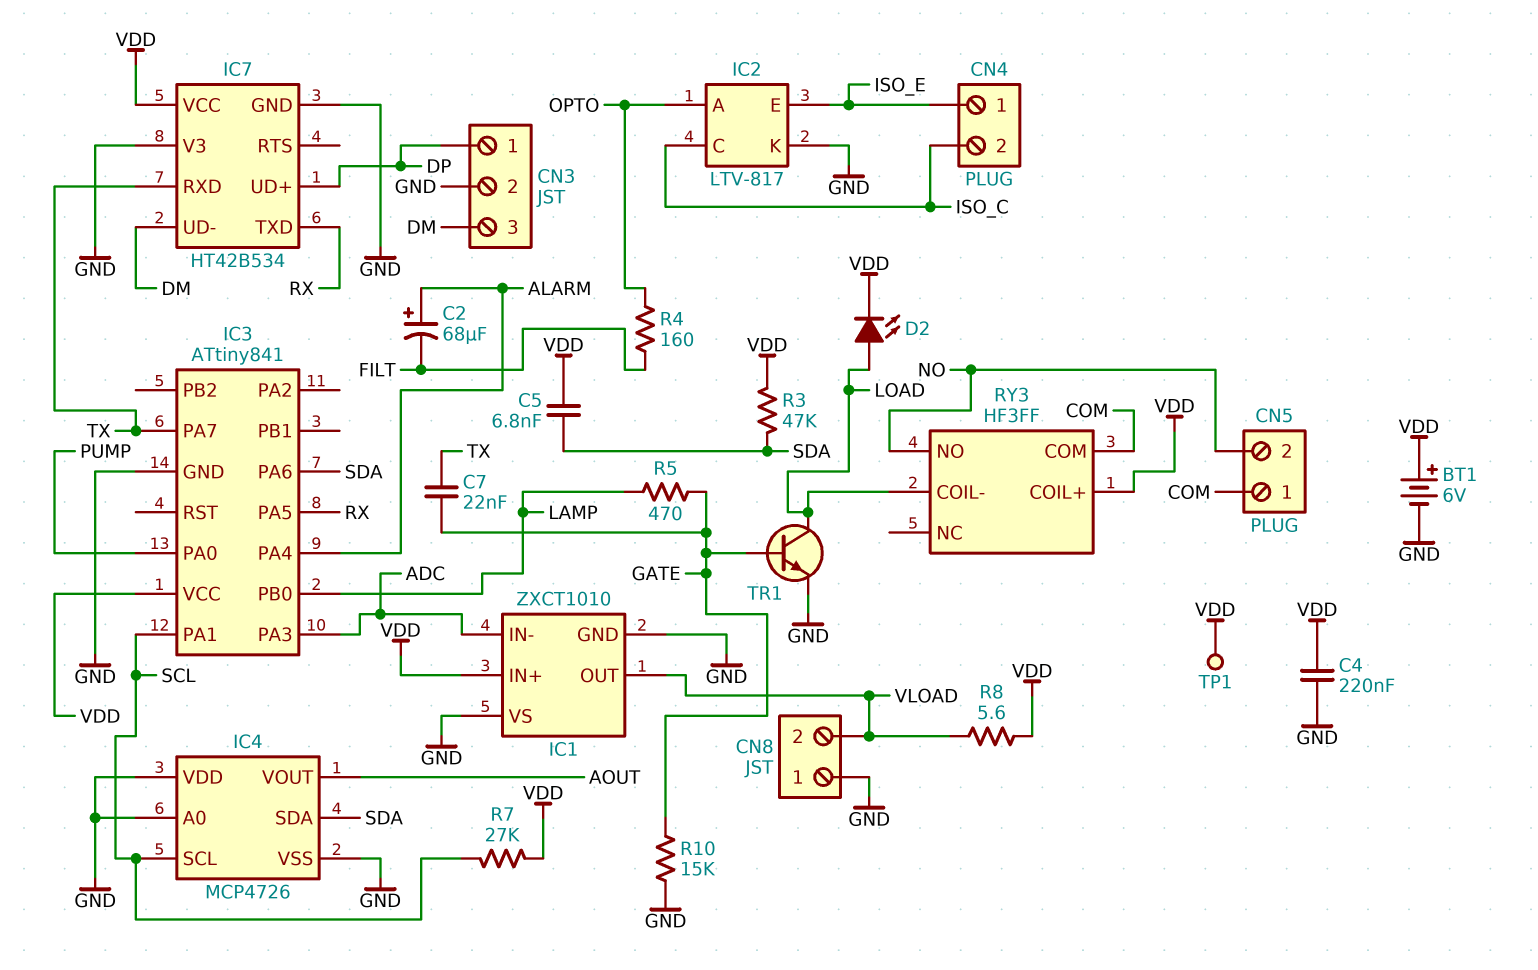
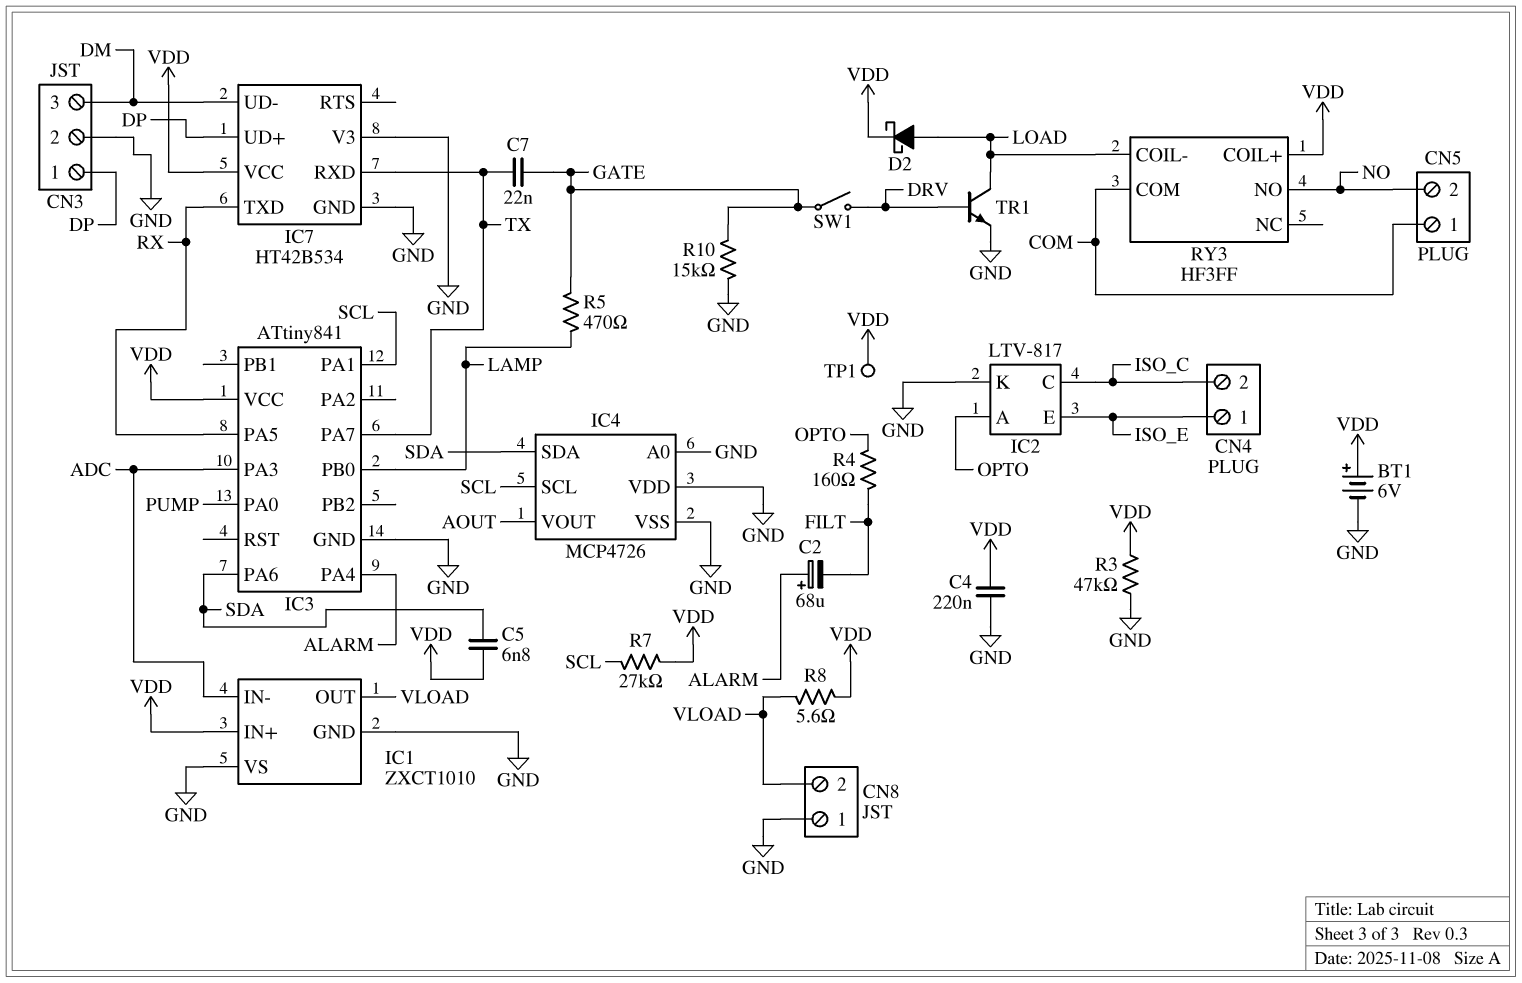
D2: LED (A LOAD, K VDD) -> schottky (A LOAD, K VDD)
R3: 47k (SDA, VDD) -> 47k (GND, VDD)
SW1: none -> switch (DRV, GATE)
TR1: NPN (B GATE, C LOAD, E GND) -> NPN (B DRV, C LOAD, E GND)

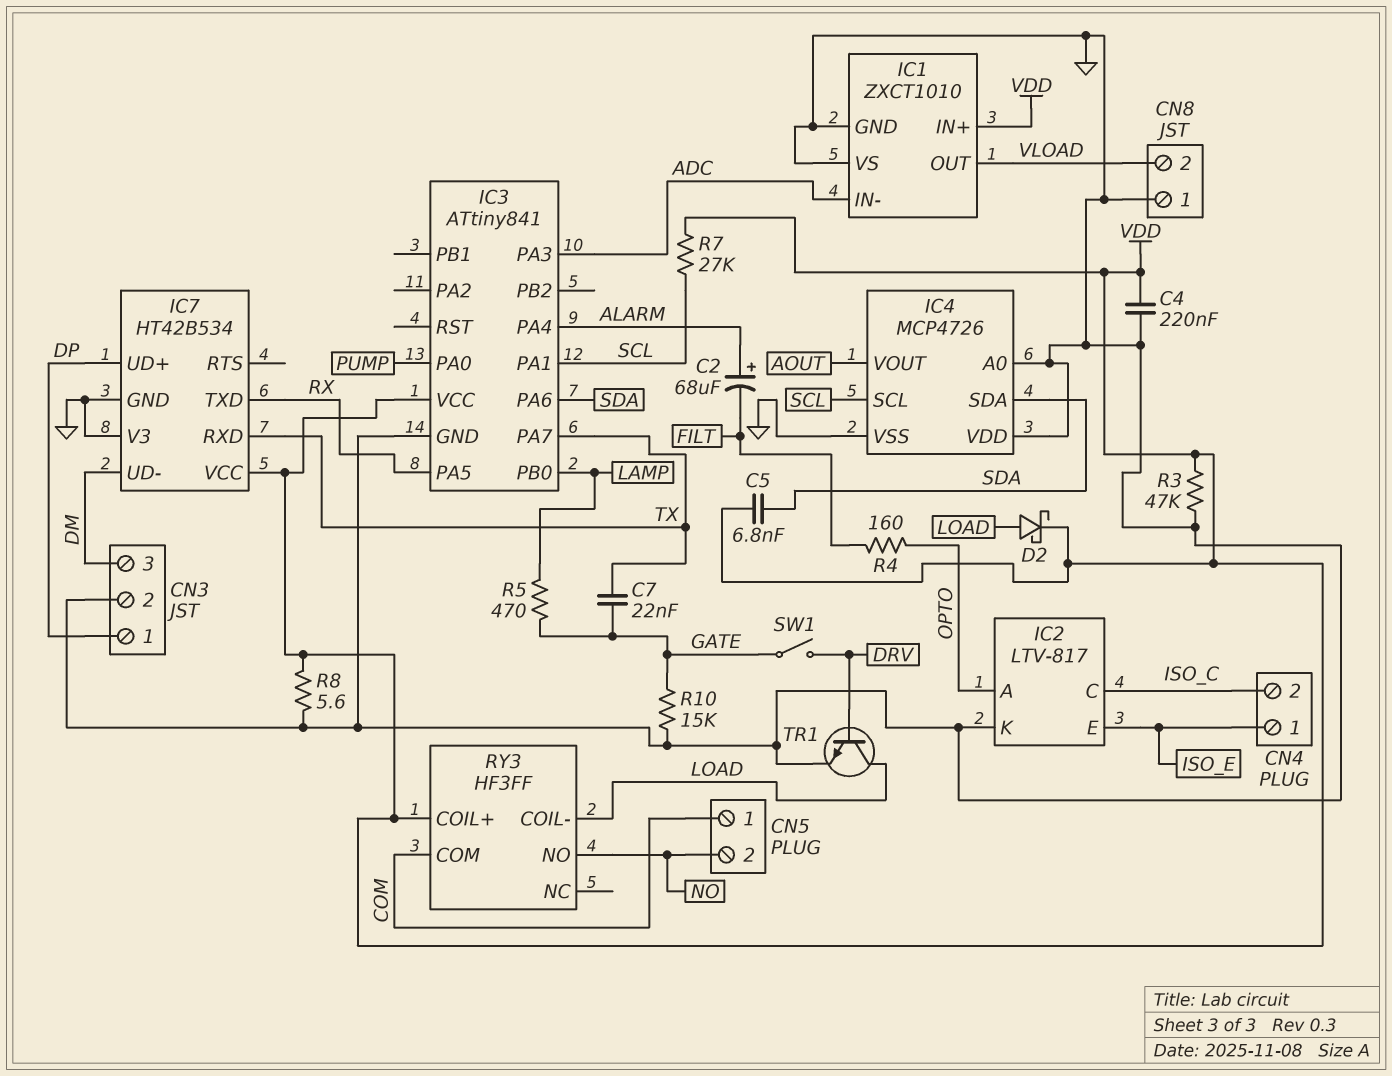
BT1: 6V (plus VDD, minus GND) -> none
R8: 5.6 (VDD, VLOAD) -> 5.6 (GND, VDD)
TP1: test point (VDD) -> none

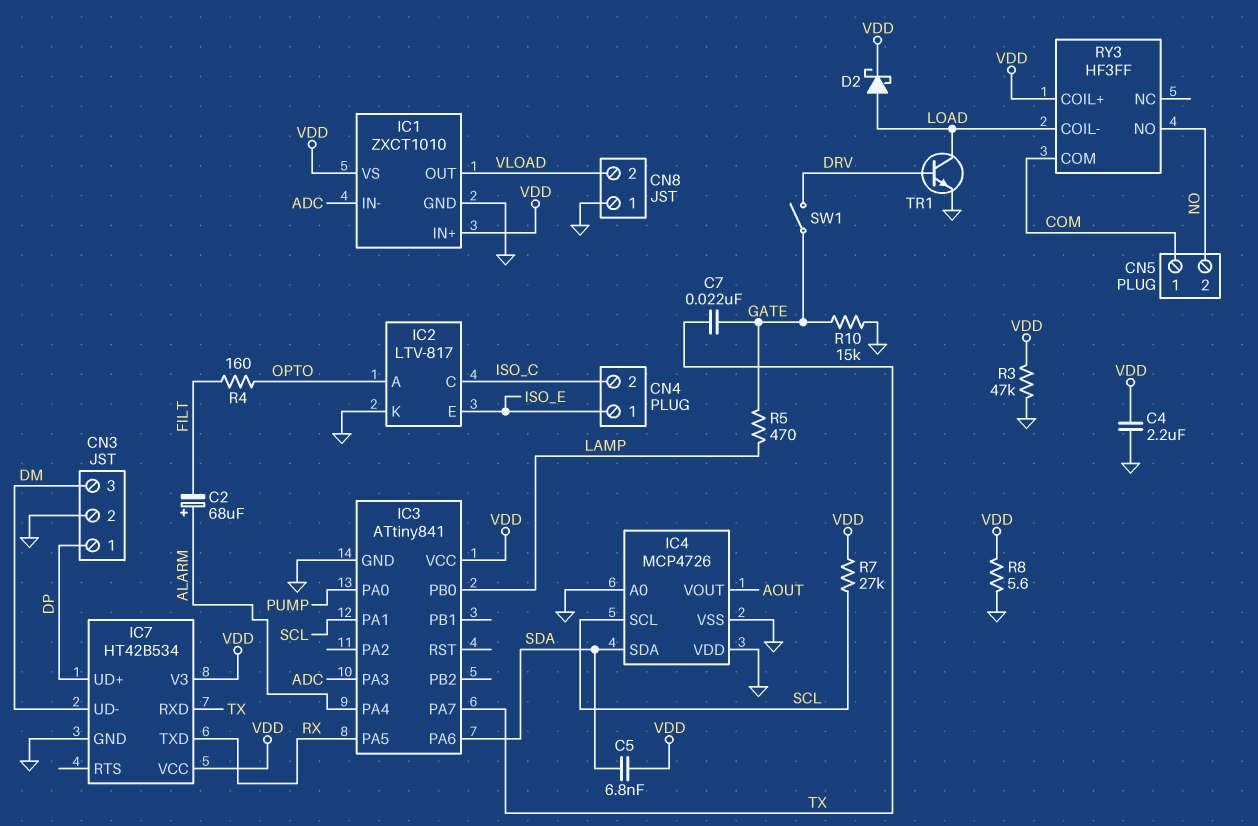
C4: 220nF (GND, VDD) -> 2.2uF (GND, VDD)
IC1 pin VS: GND -> VDD
IC7 pin V3: GND -> VDD

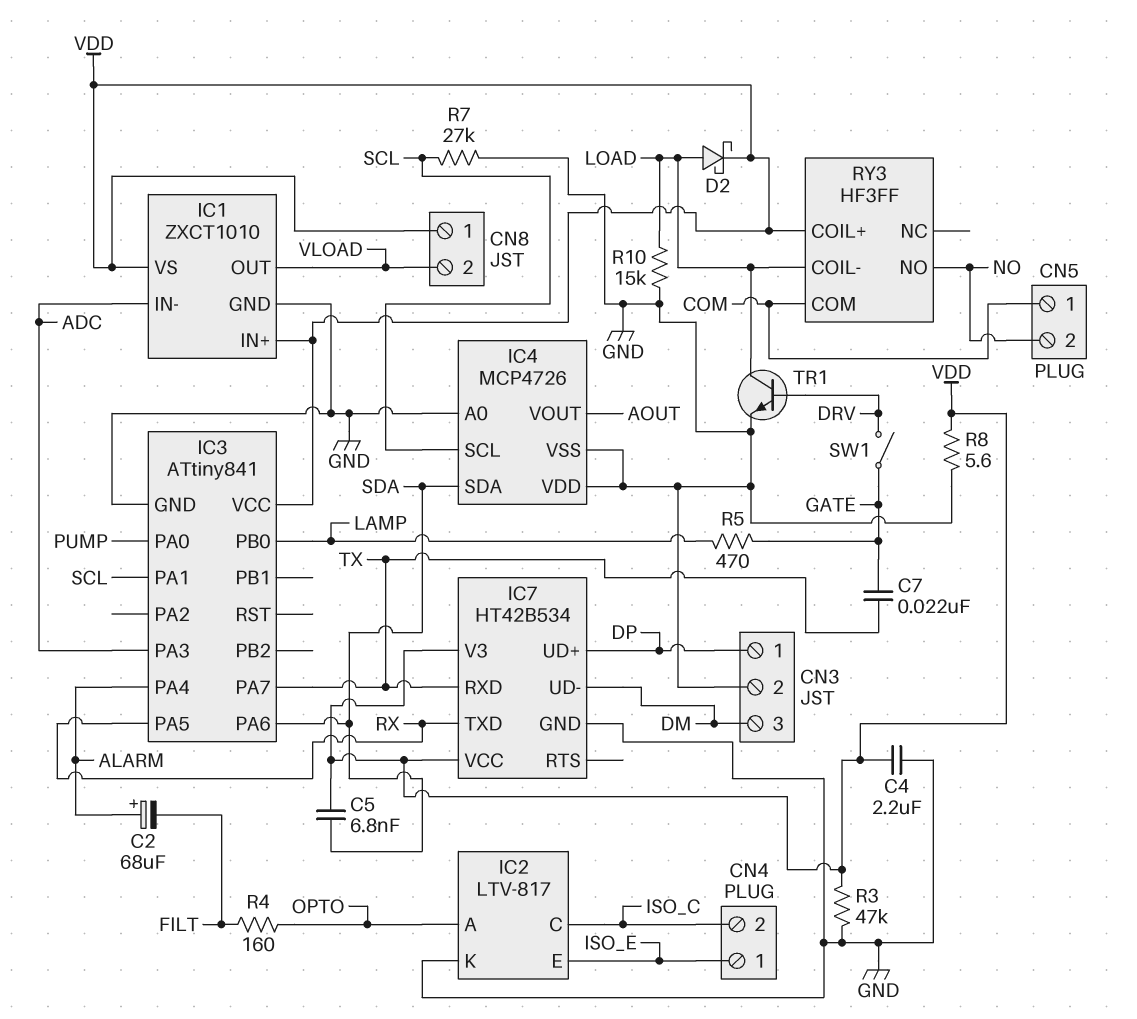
CN8 pin 1: GND -> VDD
R7: 27k (SCL, VDD) -> 27k (GND, SCL)
R10: 15k (GATE, GND) -> 15k (GND, LOAD)

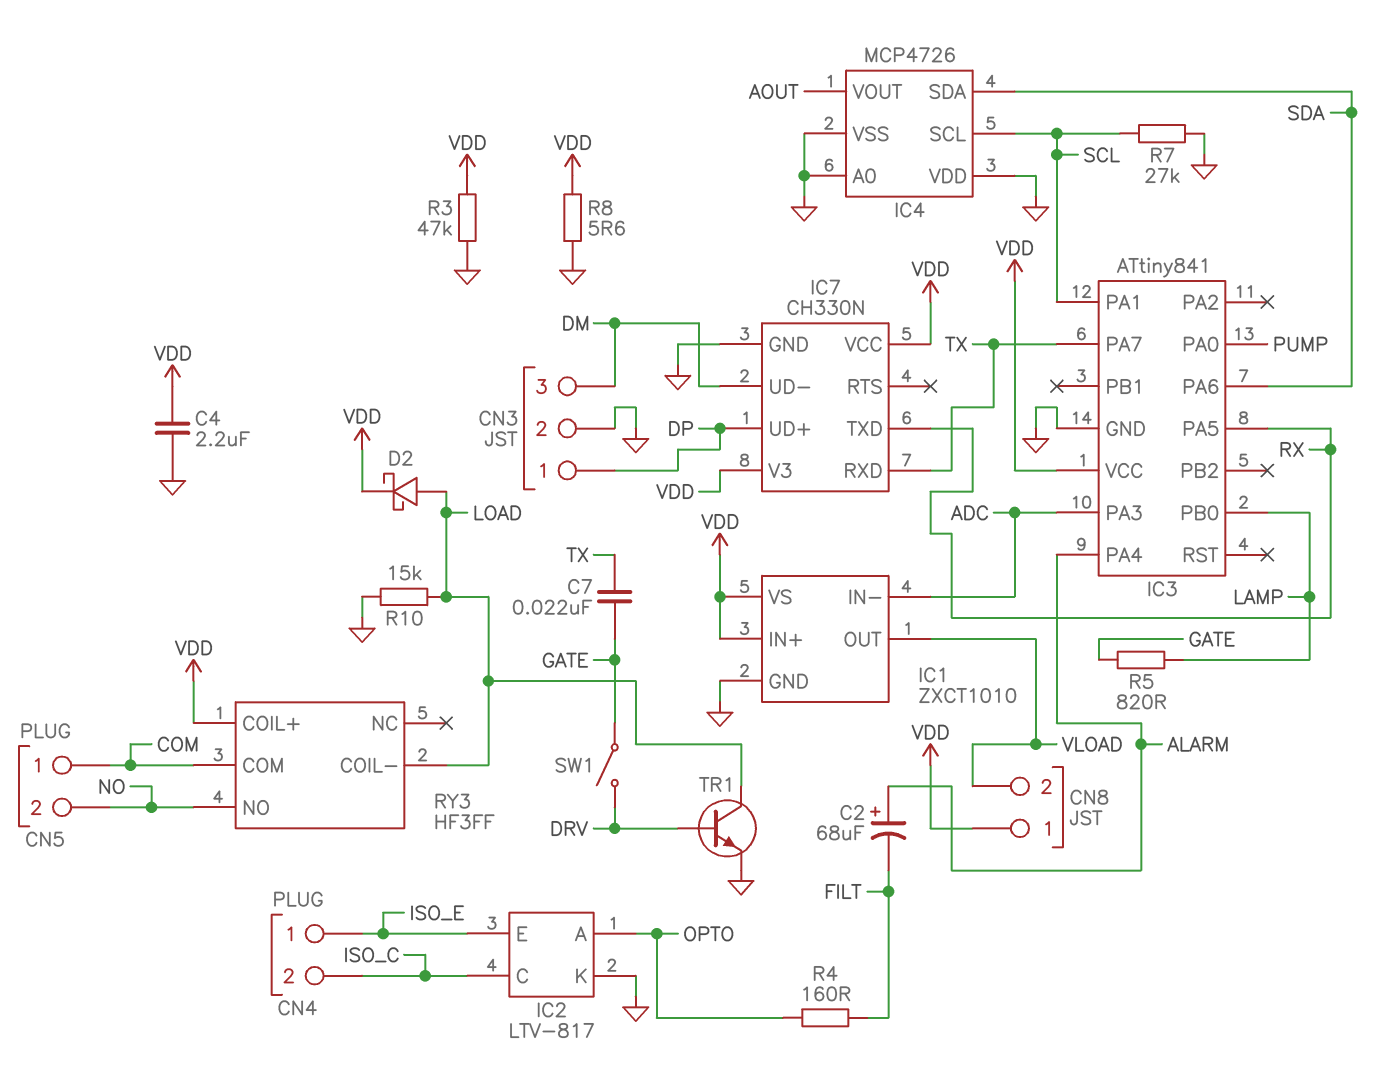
C5: 6.8nF (SDA, VDD) -> none
IC7: HT42B534 -> CH330N
R5: 470 (GATE, LAMP) -> 820 (GATE, LAMP)

